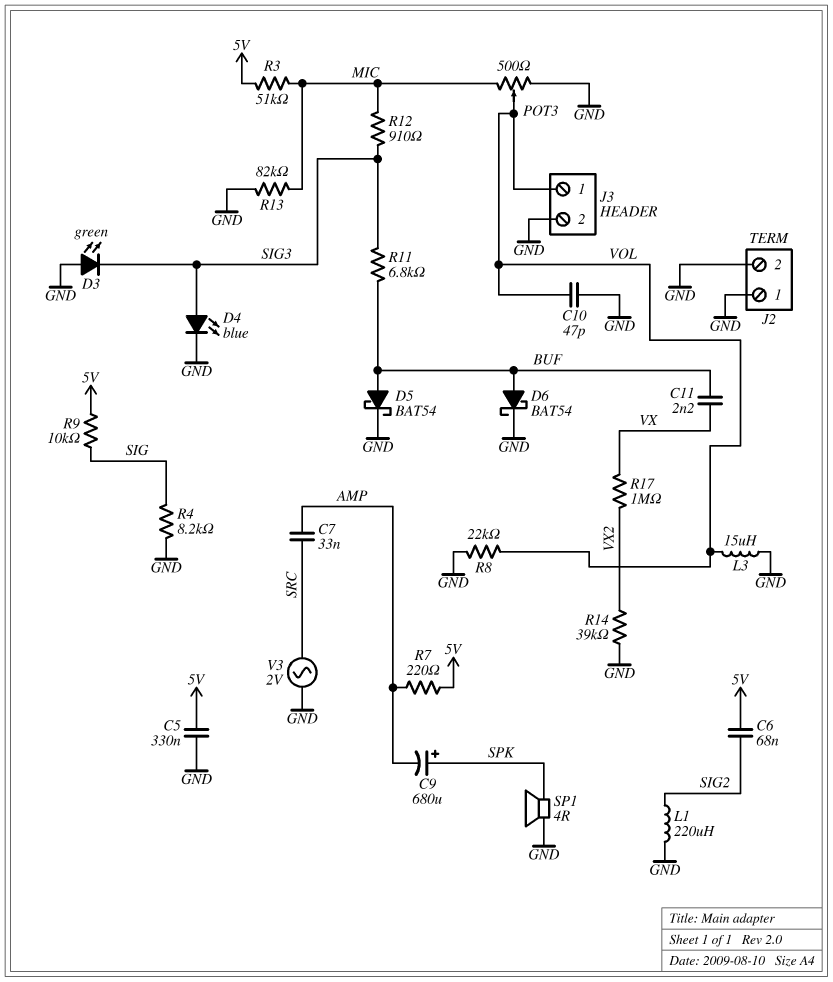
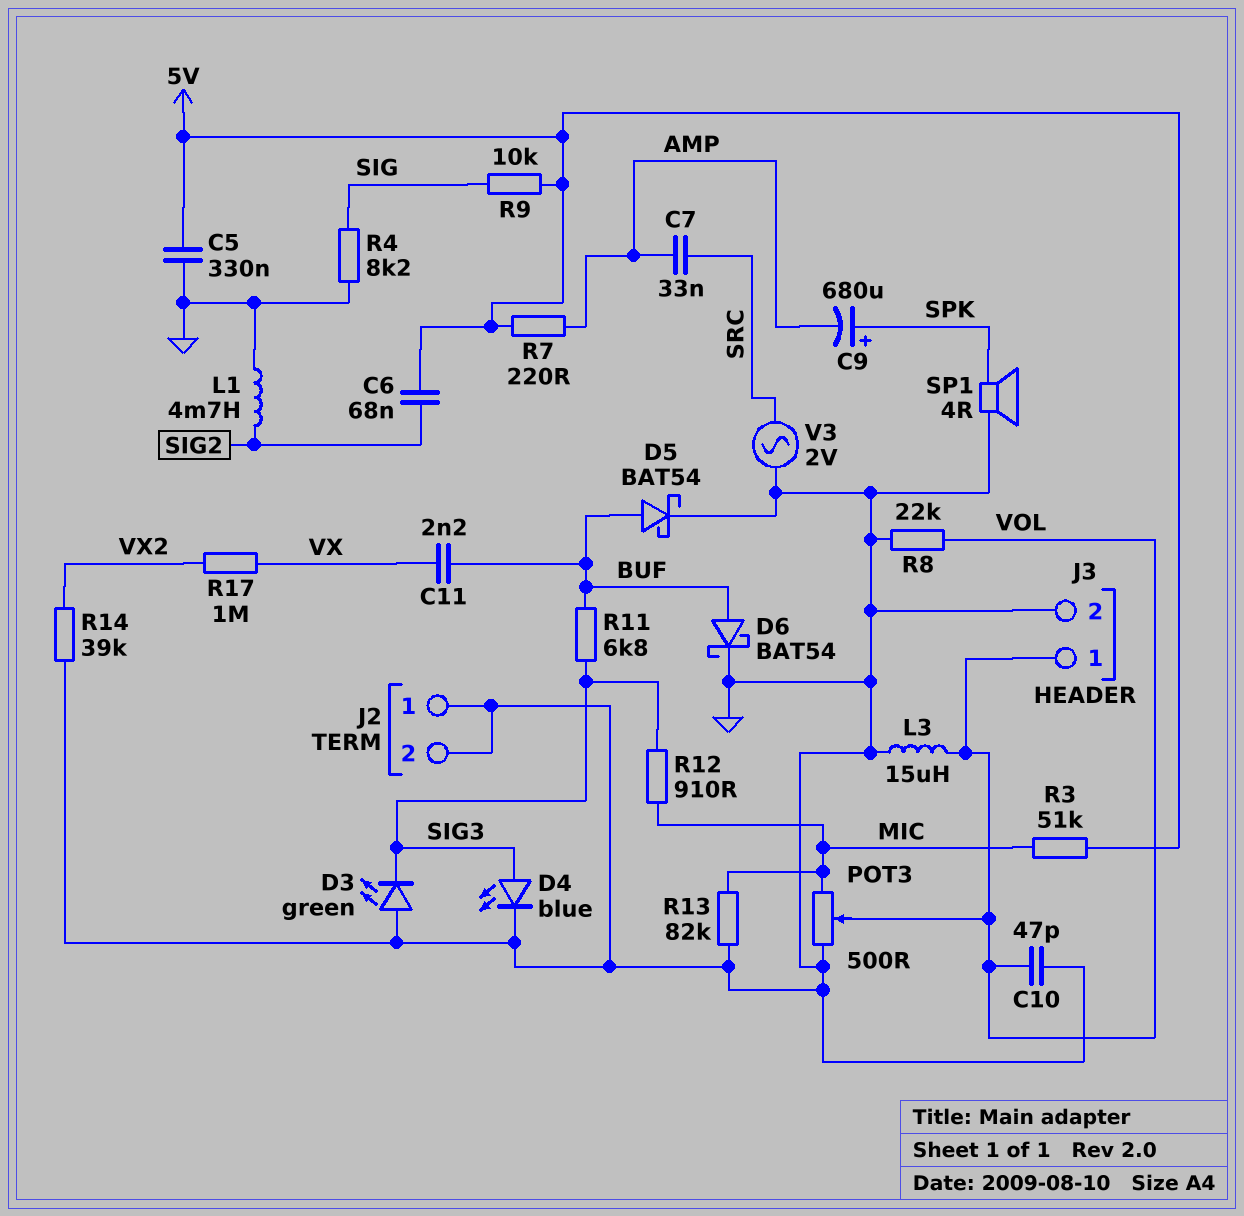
L1: 220uH (GND, SIG2) -> 4.7mH (GND, SIG2)

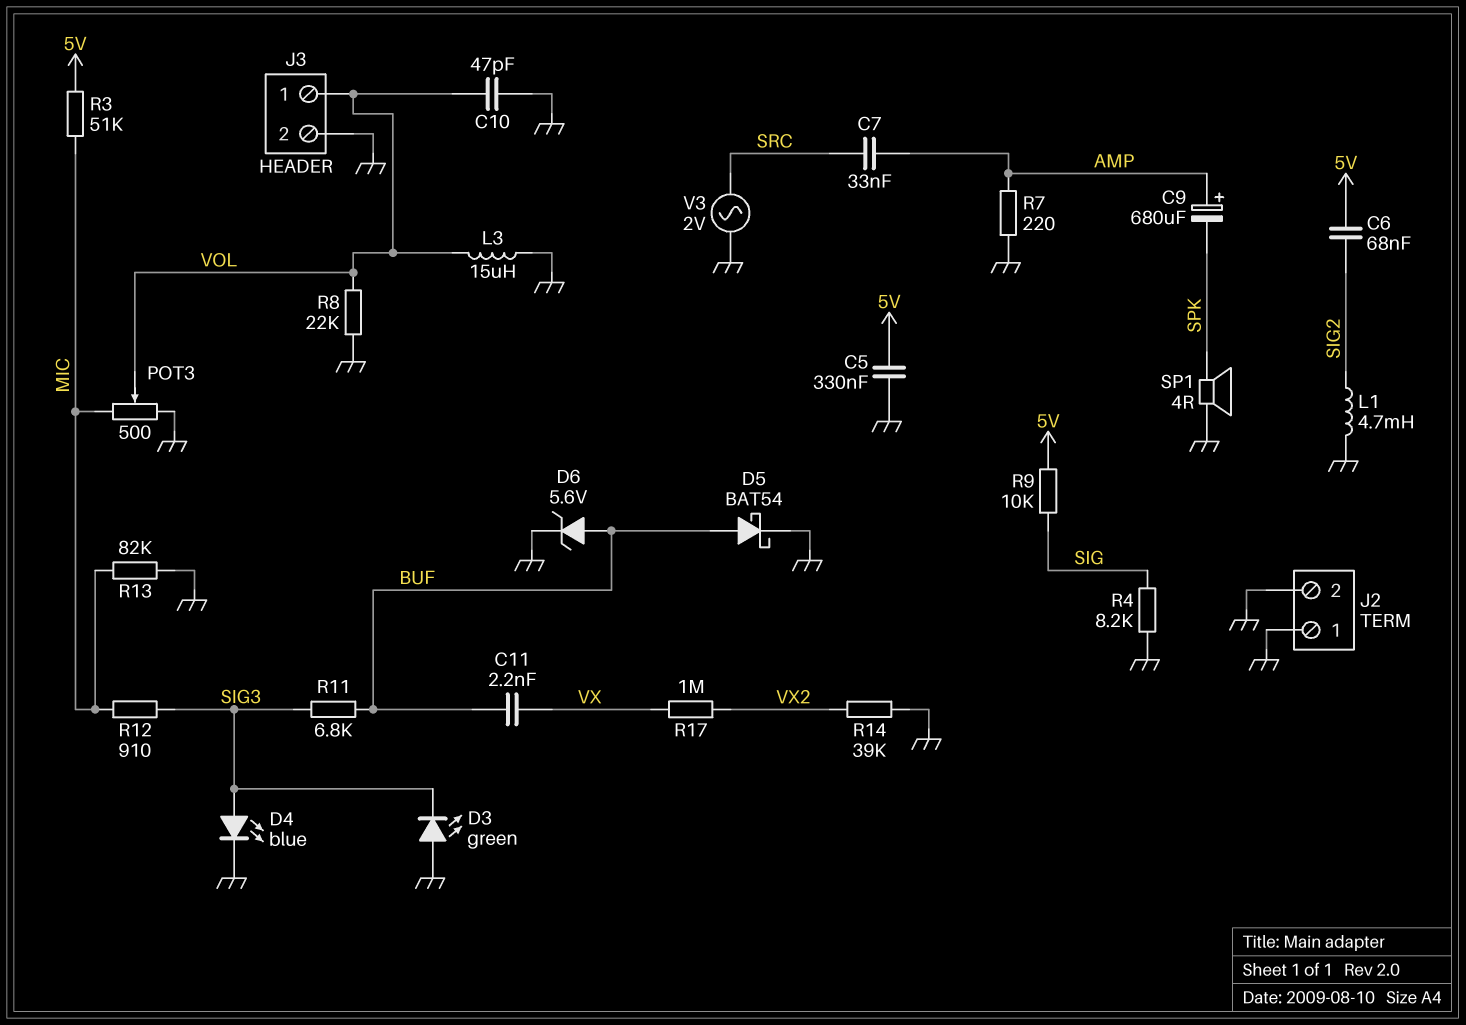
C9: 680uF (plus SPK, minus AMP) -> 680uF (plus AMP, minus SPK)
D6: schottky BAT54 (A BUF, K GND) -> zener 5.6V (A BUF, K GND)
R7: 220 (5V, AMP) -> 220 (AMP, GND)

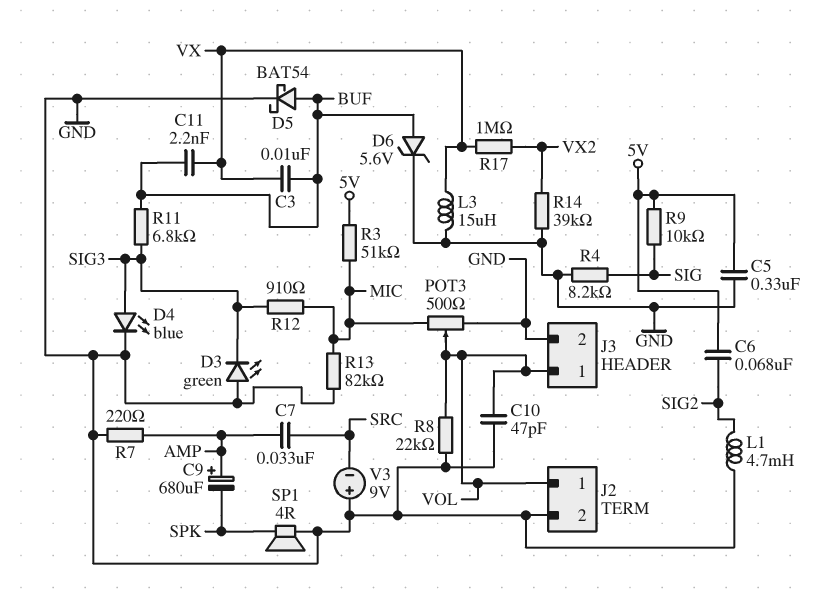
C3: none -> 10nF (BUF, VX)
J2 pin 1: GND -> VOL
L3: 15uH (GND, VOL) -> 15uH (GND, VX)
V3: AC 2V (GND, SRC) -> 9V (plus GND, minus SRC)

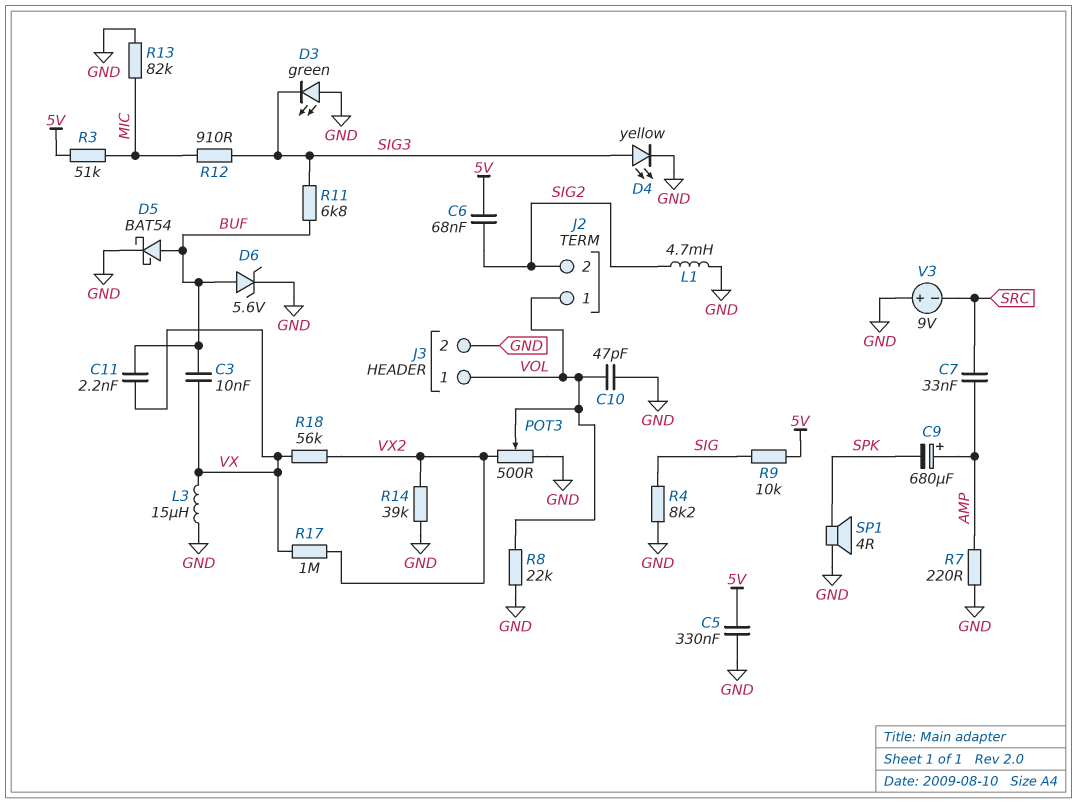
D4: LED blue (A SIG3, K GND) -> LED yellow (A SIG3, K GND)
J2 pin 2: GND -> SIG2
POT3: 500 (GND, MIC, wiper VOL) -> 500 (GND, VX2, wiper VOL)
R18: none -> 56k (VX, VX2)

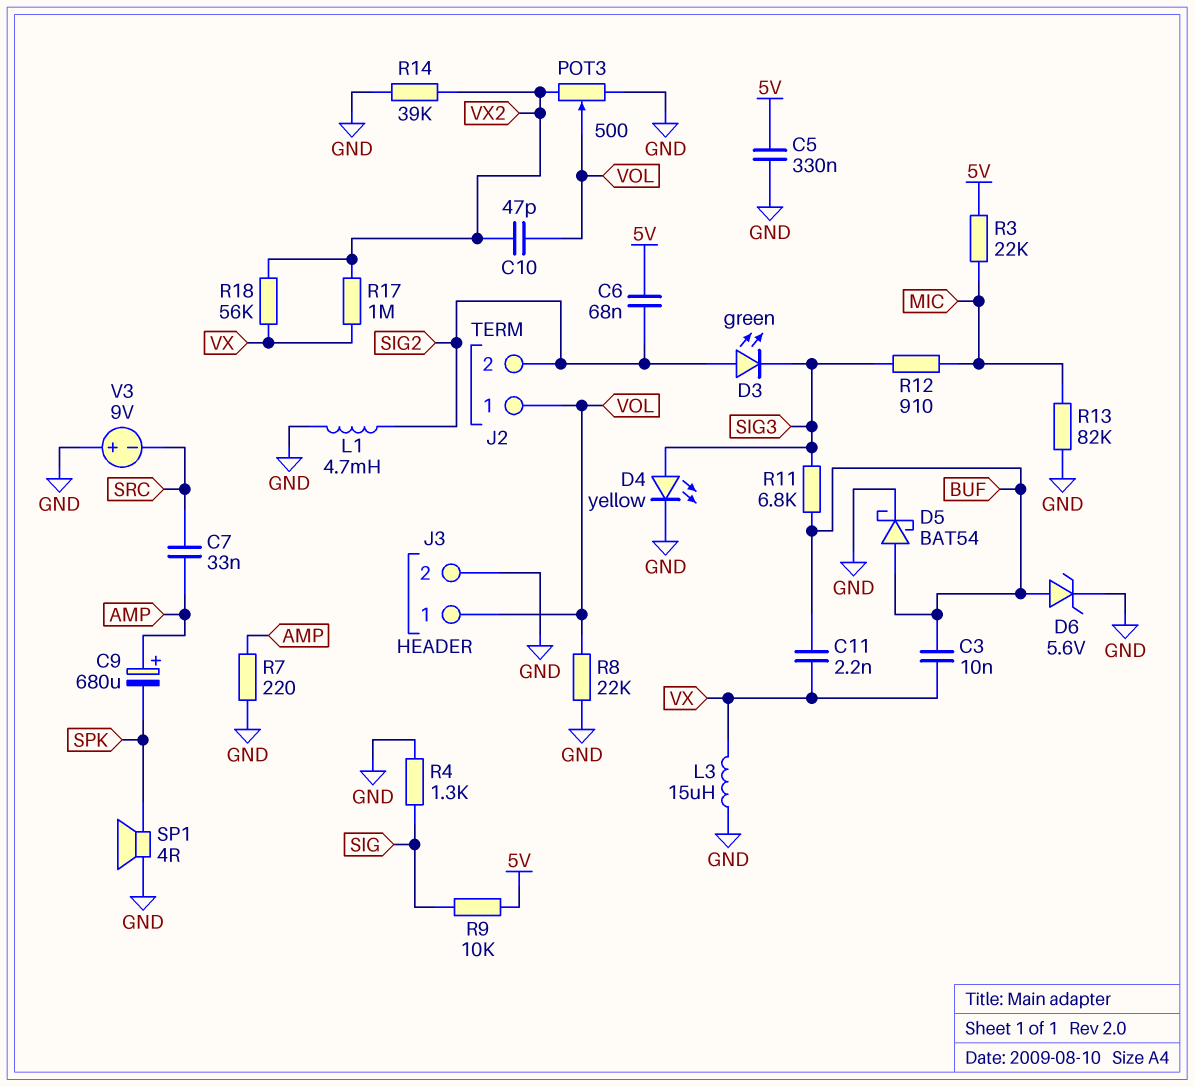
C10: 47pF (GND, VOL) -> 47pF (VOL, VX2)
D3: LED green (A GND, K SIG3) -> LED green (A SIG2, K SIG3)
R3: 51k (5V, MIC) -> 22k (5V, MIC)
R4: 8.2k (GND, SIG) -> 1.3k (GND, SIG)

